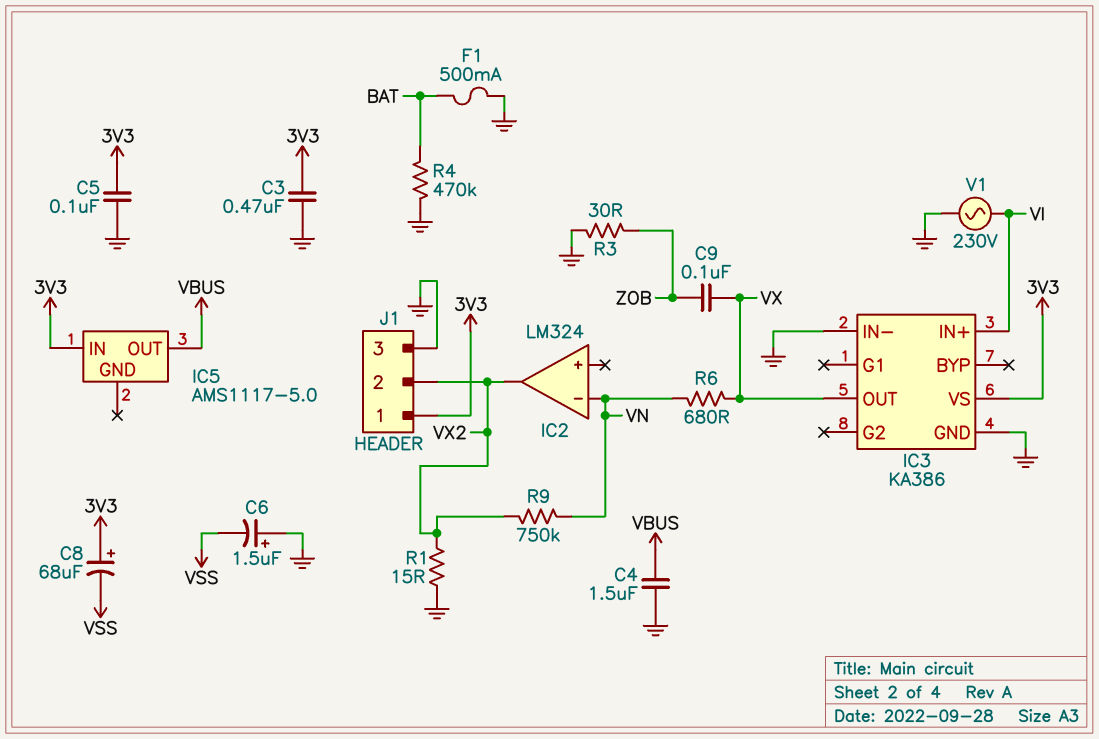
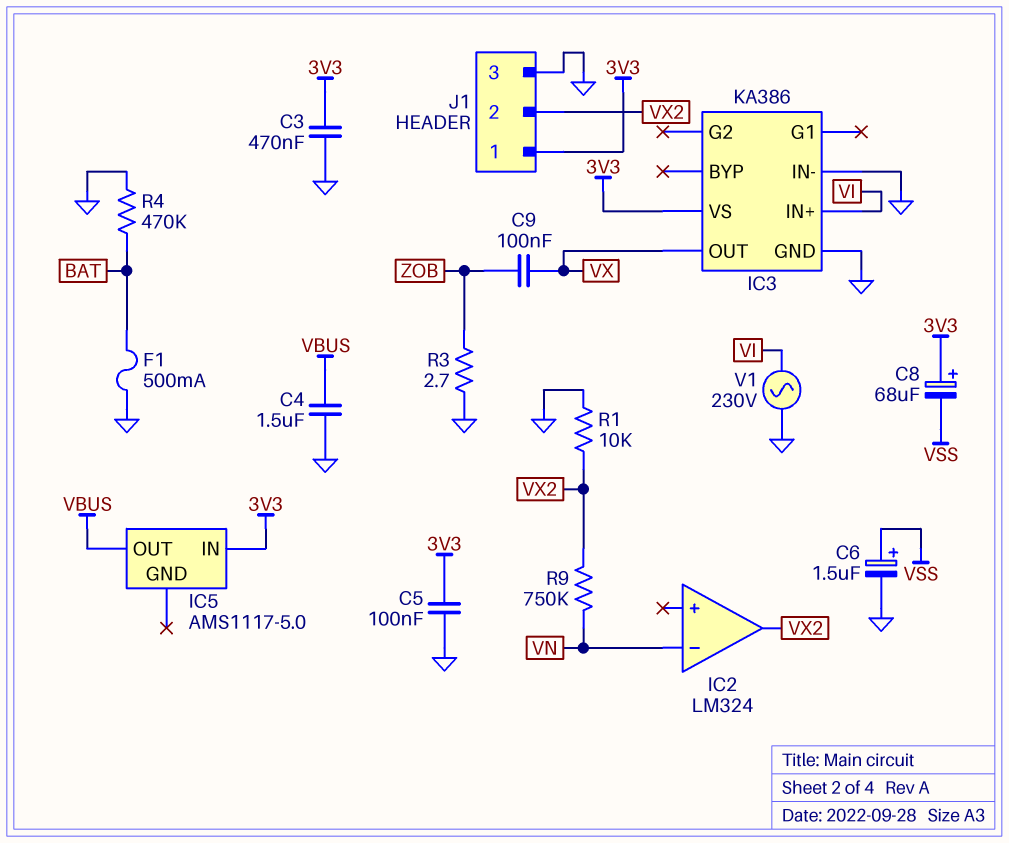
C6: 1.5uF (plus GND, minus VSS) -> 1.5uF (plus VSS, minus GND)
R1: 15 (GND, VX2) -> 10k (GND, VX2)
R3: 30 (GND, ZOB) -> 2.7 (GND, ZOB)
R6: 680 (VN, VX) -> none

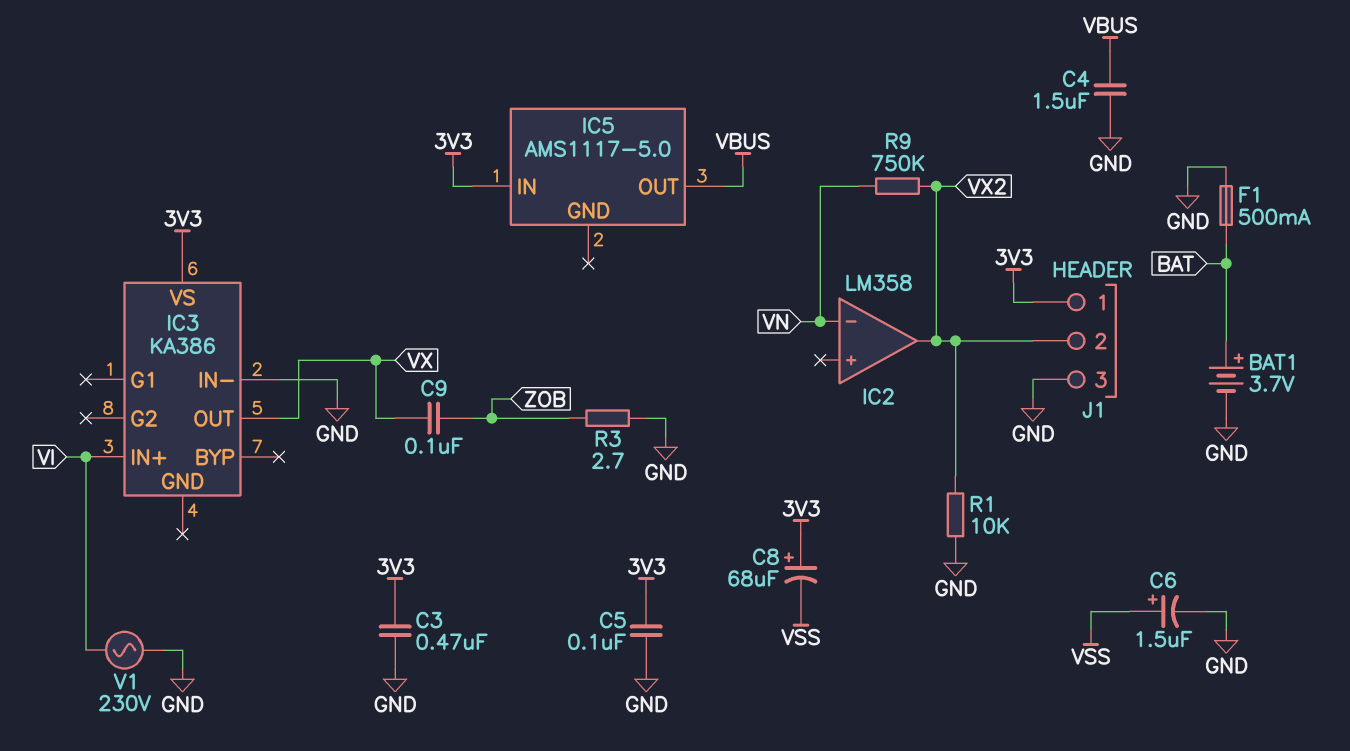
BAT1: none -> 3.7V (plus BAT, minus GND)
IC2: LM324 -> LM358
IC3 pin GND: GND -> none
R4: 470k (BAT, GND) -> none

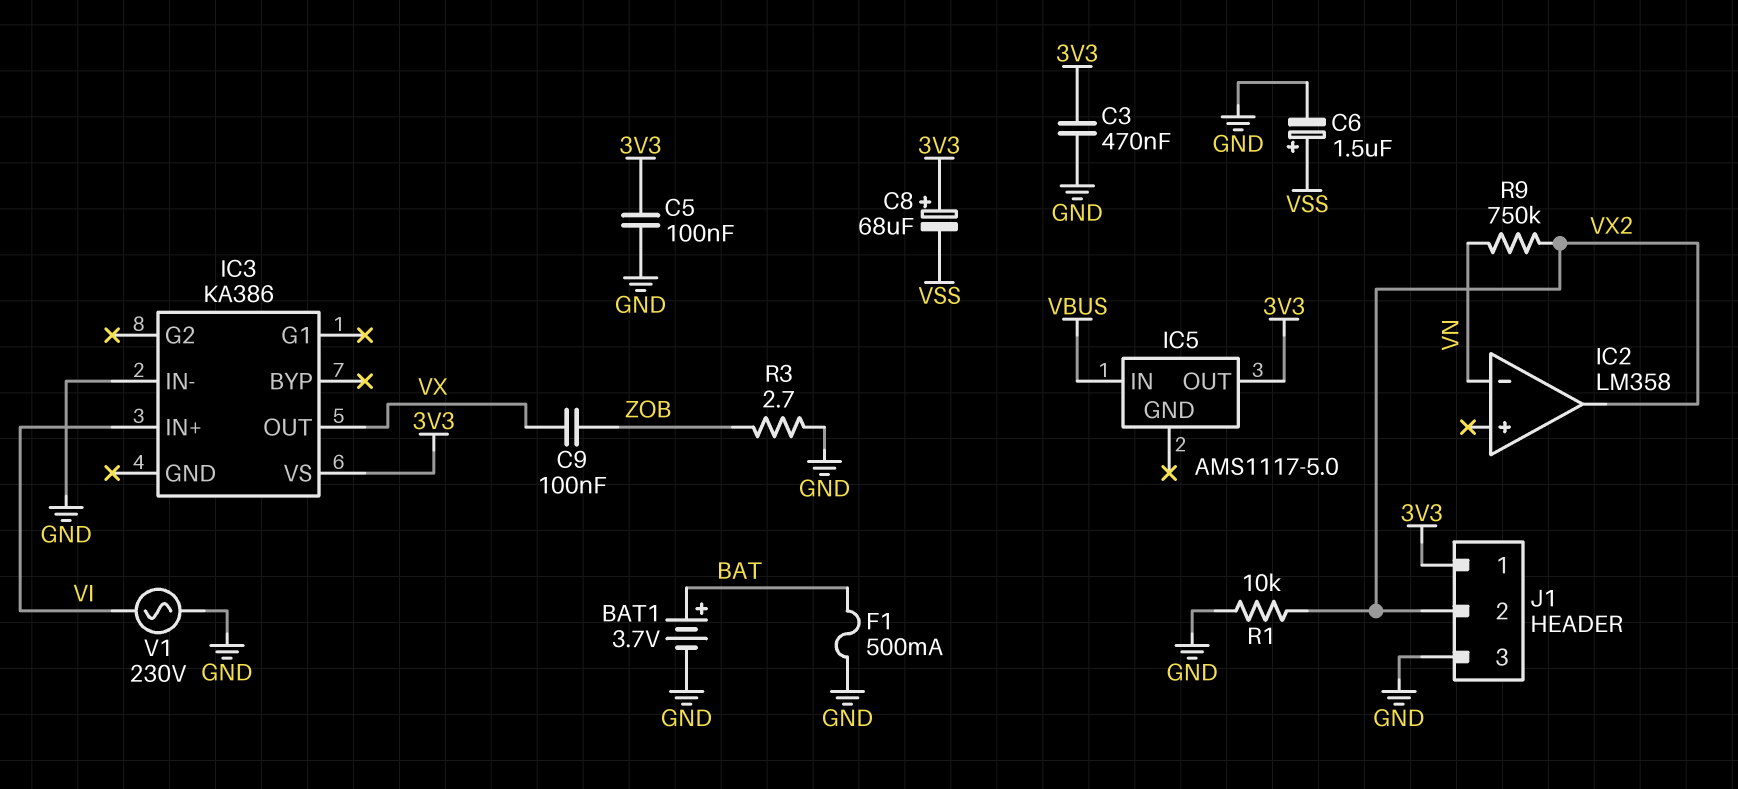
C4: 1.5uF (GND, VBUS) -> none
IC5 pin IN: 3V3 -> VBUS
IC5 pin OUT: VBUS -> 3V3

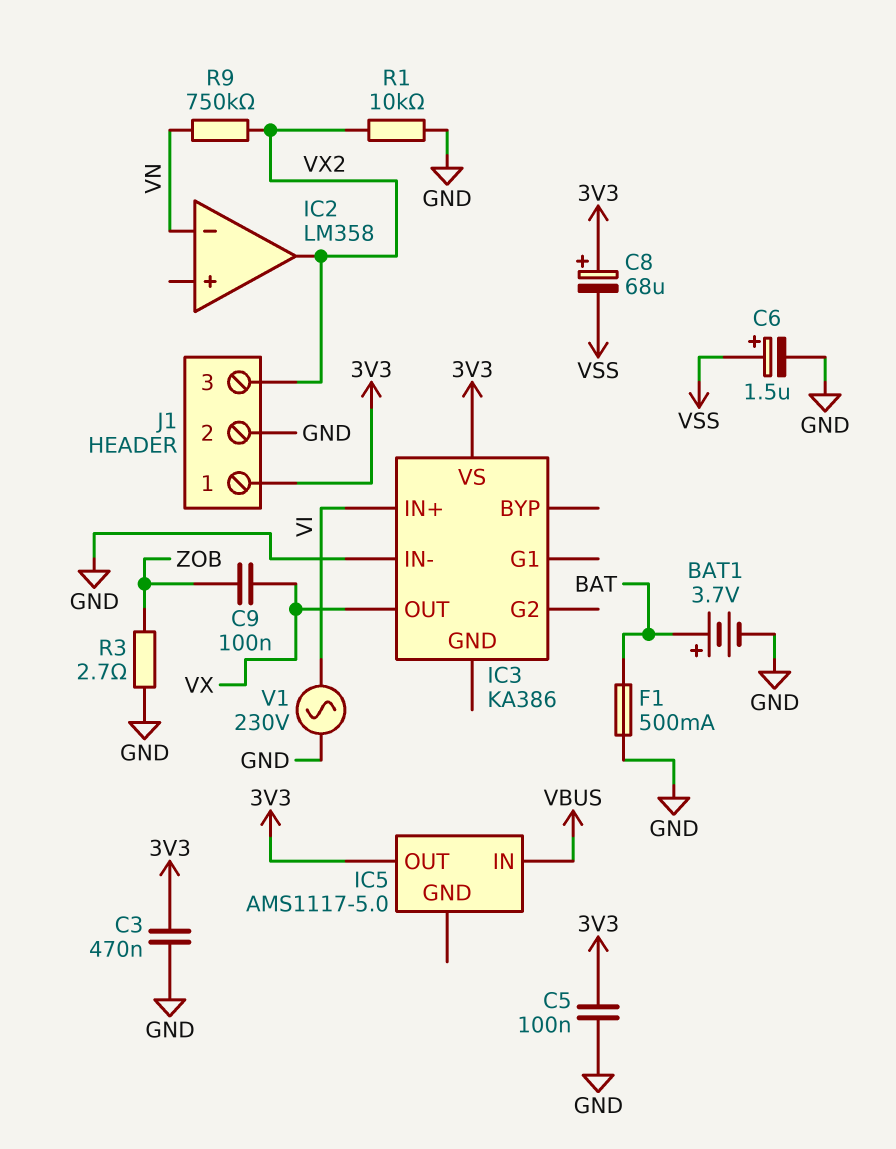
J1 pin 2: VX2 -> GND
J1 pin 3: GND -> VX2

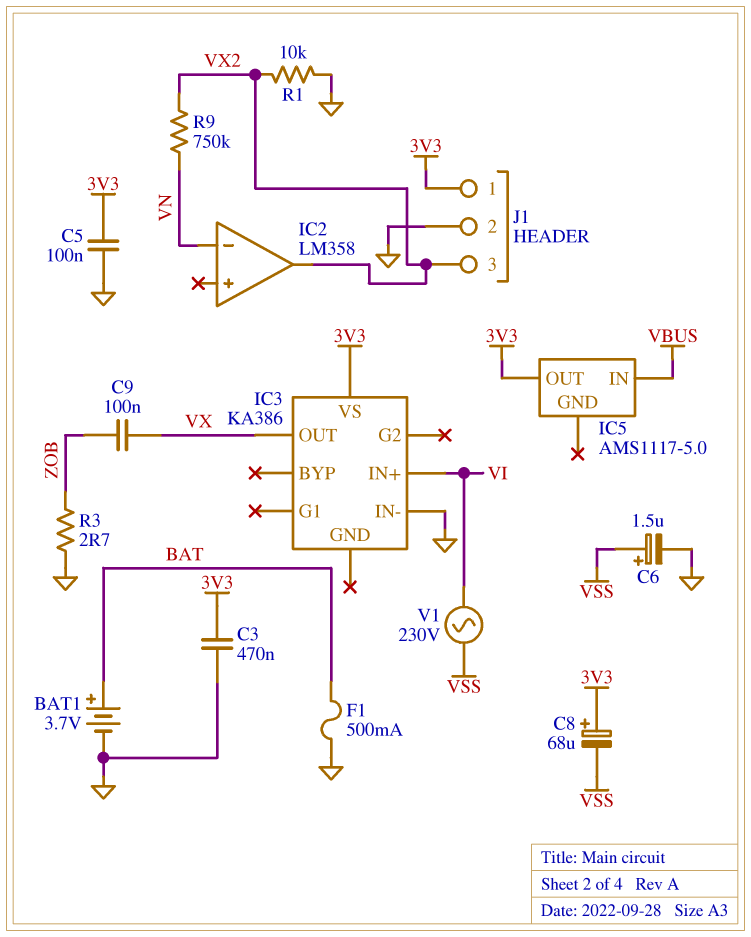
V1: AC 230V (GND, VI) -> AC 230V (VI, VSS)

